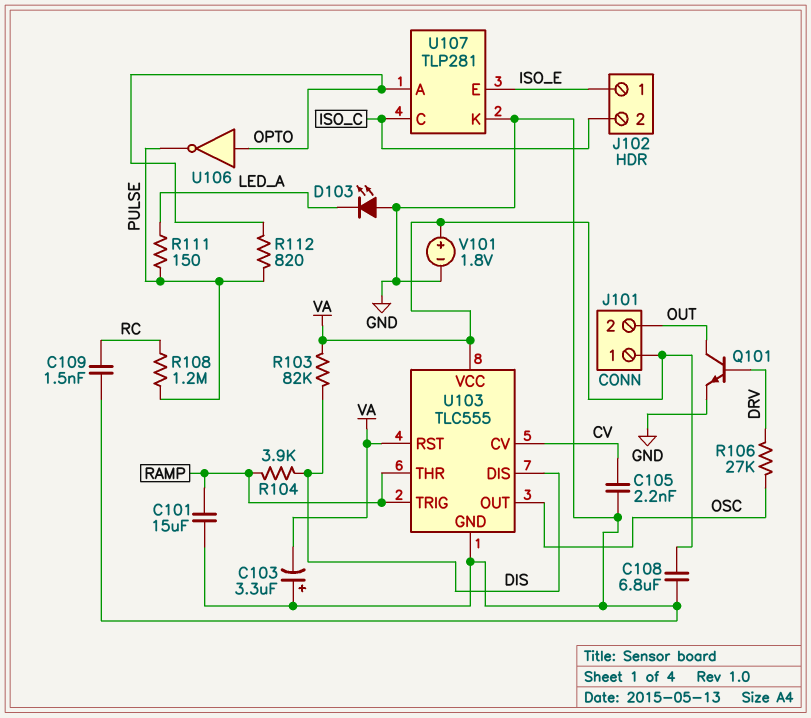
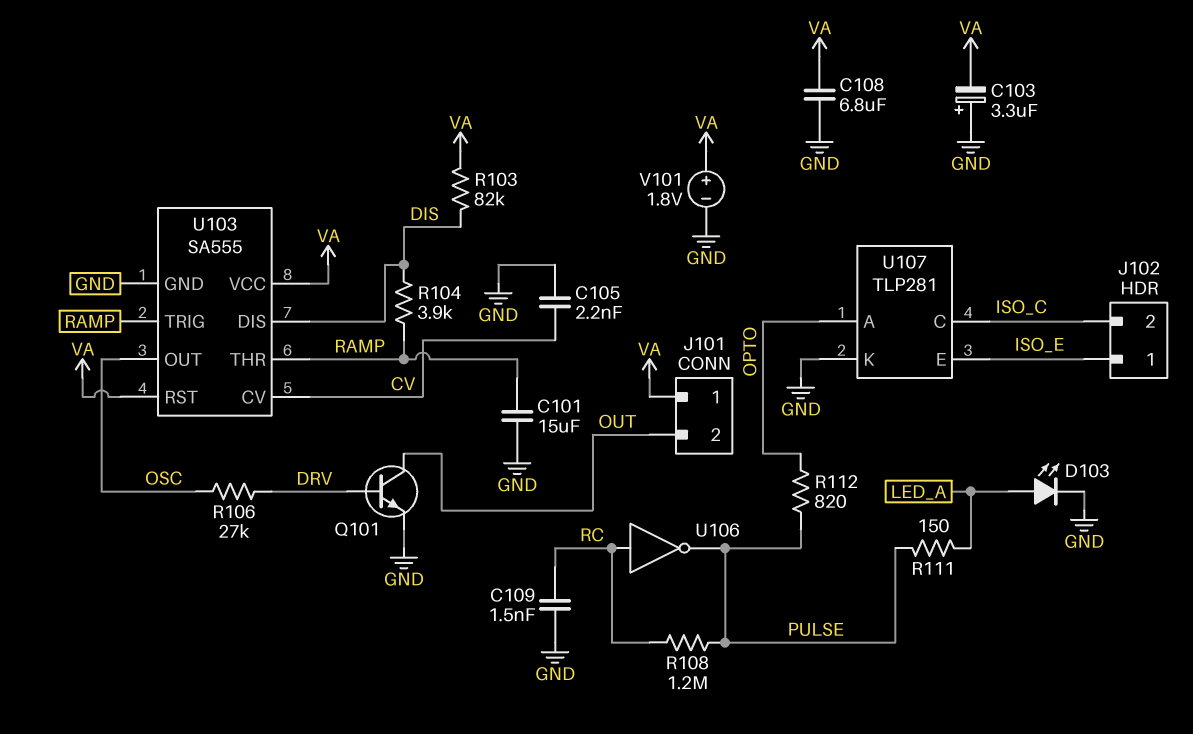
D103: LED (A GND, K LED_A) -> LED (A LED_A, K GND)
U103: TLC555 -> SA555
U106: NOT (in OPTO, out PULSE) -> NOT (in RC, out PULSE)

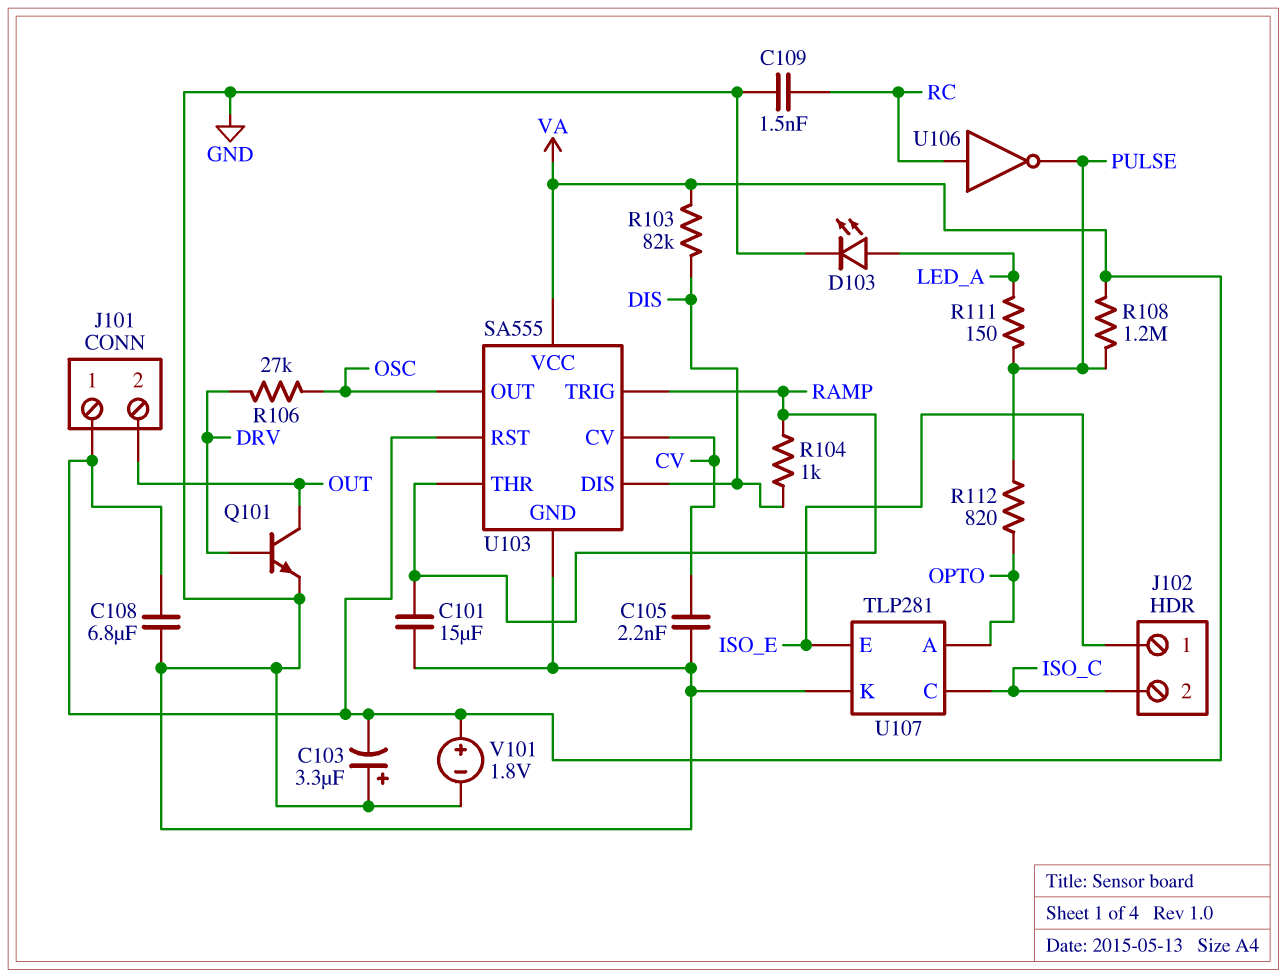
R104: 3.9k (DIS, RAMP) -> 1k (DIS, RAMP)
R108: 1.2M (PULSE, RC) -> 1.2M (PULSE, VA)

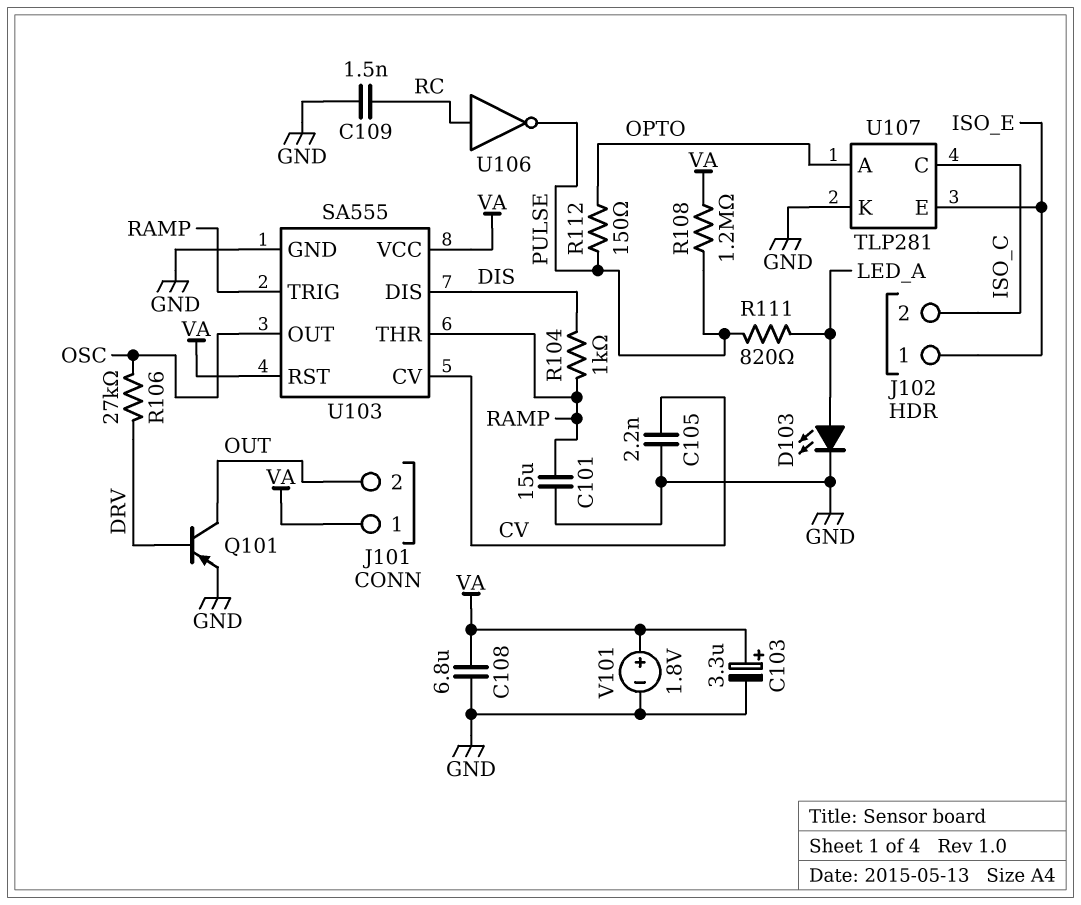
C103: 3.3uF (plus GND, minus VA) -> 3.3uF (plus VA, minus GND)
Q101: NPN (B DRV, C OUT, E GND) -> PNP (B DRV, C OUT, E GND)
R103: 82k (DIS, VA) -> none
R111: 150 (LED_A, PULSE) -> 820 (LED_A, PULSE)
R112: 820 (OPTO, PULSE) -> 150 (OPTO, PULSE)

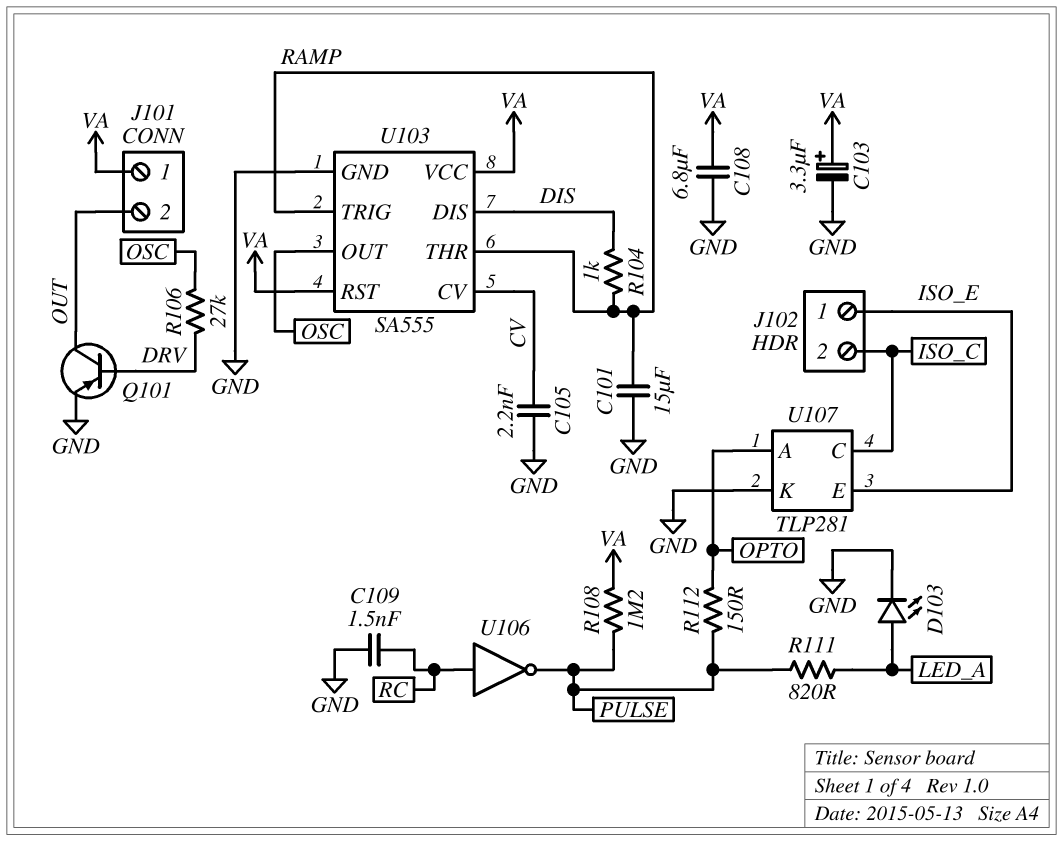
V101: 1.8V (plus VA, minus GND) -> none

